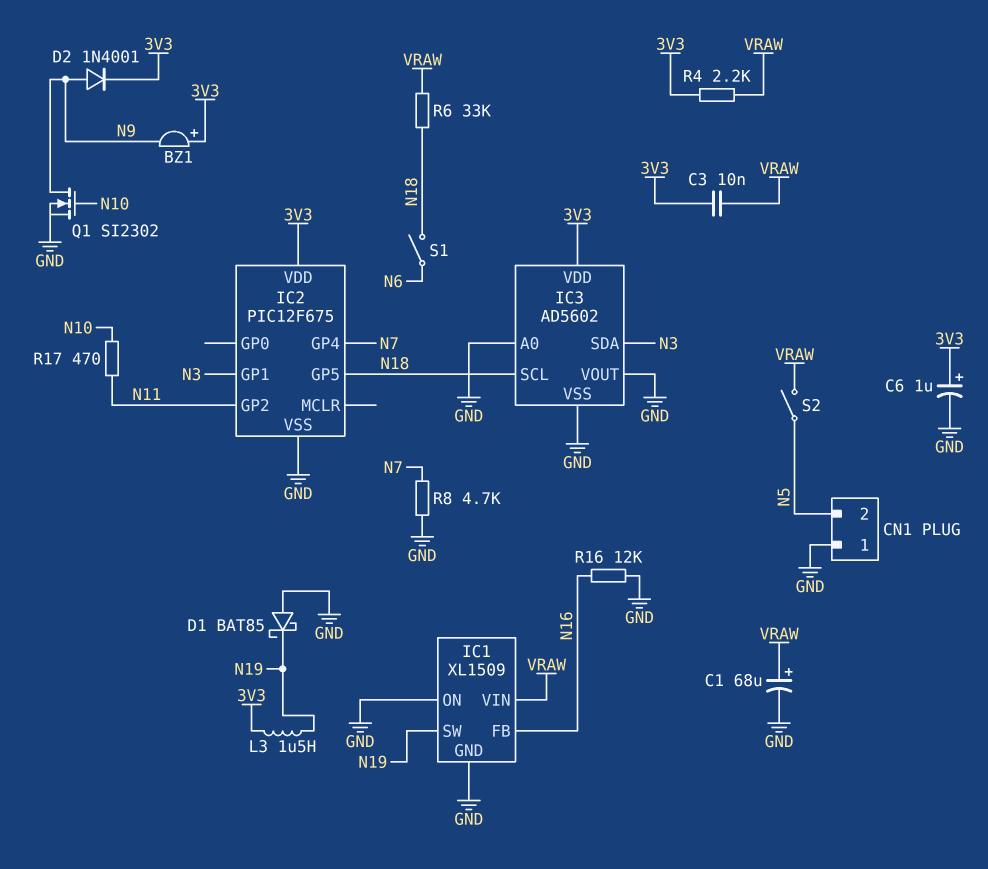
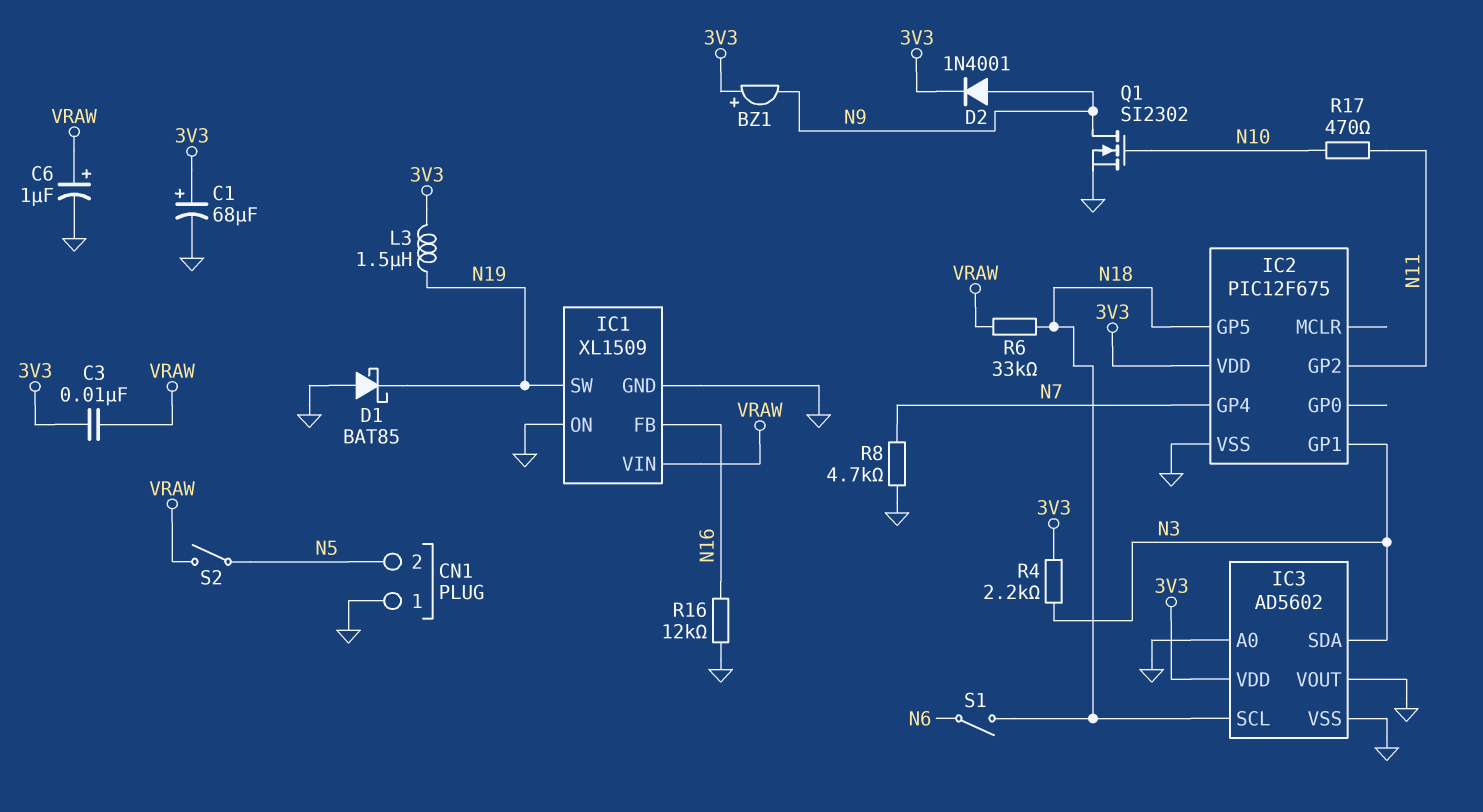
C1: 68uF (plus VRAW, minus GND) -> 68uF (plus 3V3, minus GND)
C6: 1uF (plus 3V3, minus GND) -> 1uF (plus VRAW, minus GND)
R4: 2.2k (3V3, VRAW) -> 2.2k (3V3, N3)

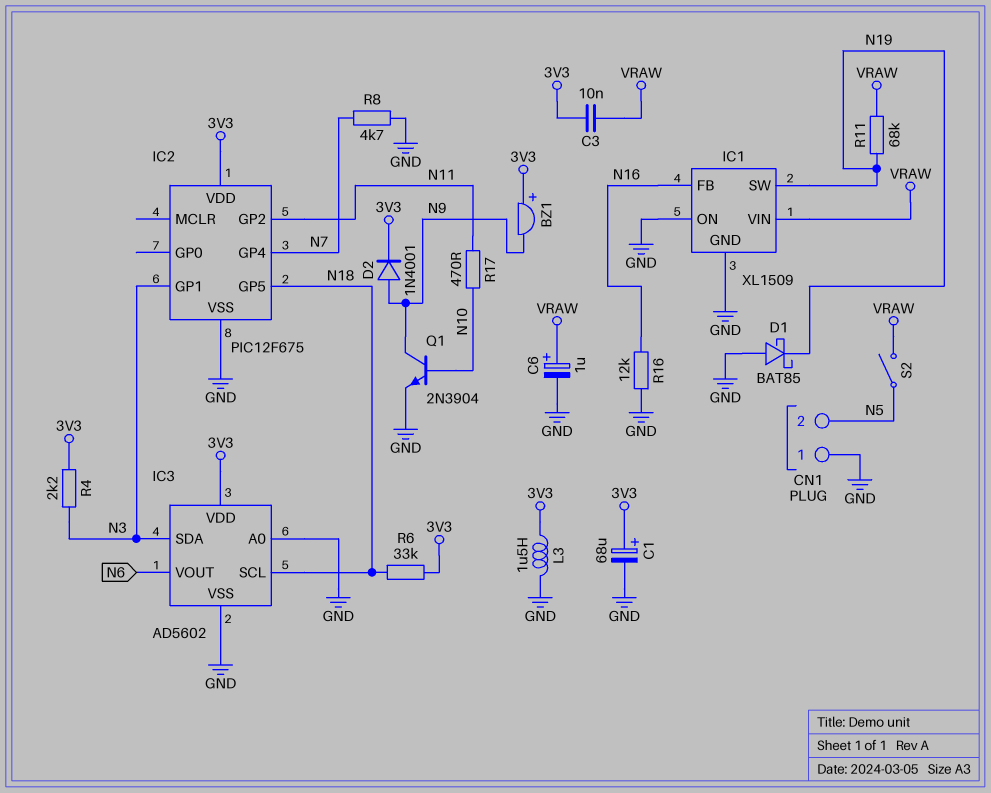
IC3 pin VOUT: GND -> N6
L3: 1.5uH (3V3, N19) -> 1.5uH (3V3, GND)
Q1: NMOS SI2302 (G N10, D N9, S GND) -> NPN 2N3904 (B N10, C N9, E GND)
R6: 33k (N18, VRAW) -> 33k (3V3, N18)
R11: none -> 68k (N19, VRAW)
S1: switch (N6, N18) -> none

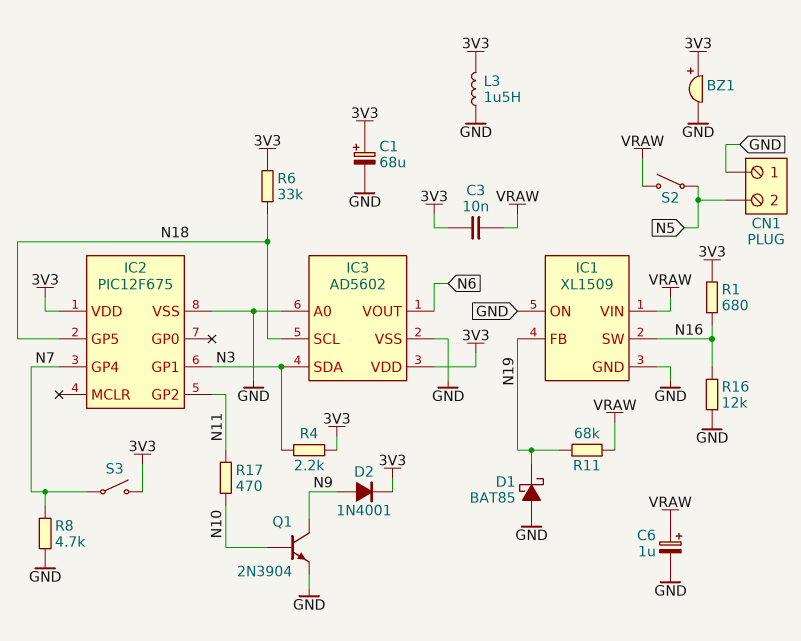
BZ1: buzzer (plus 3V3, minus N9) -> buzzer (plus 3V3, minus GND)
IC1 pin FB: N16 -> N19
IC1 pin SW: N19 -> N16
R1: none -> 680 (3V3, N16)
S3: none -> switch (3V3, N7)

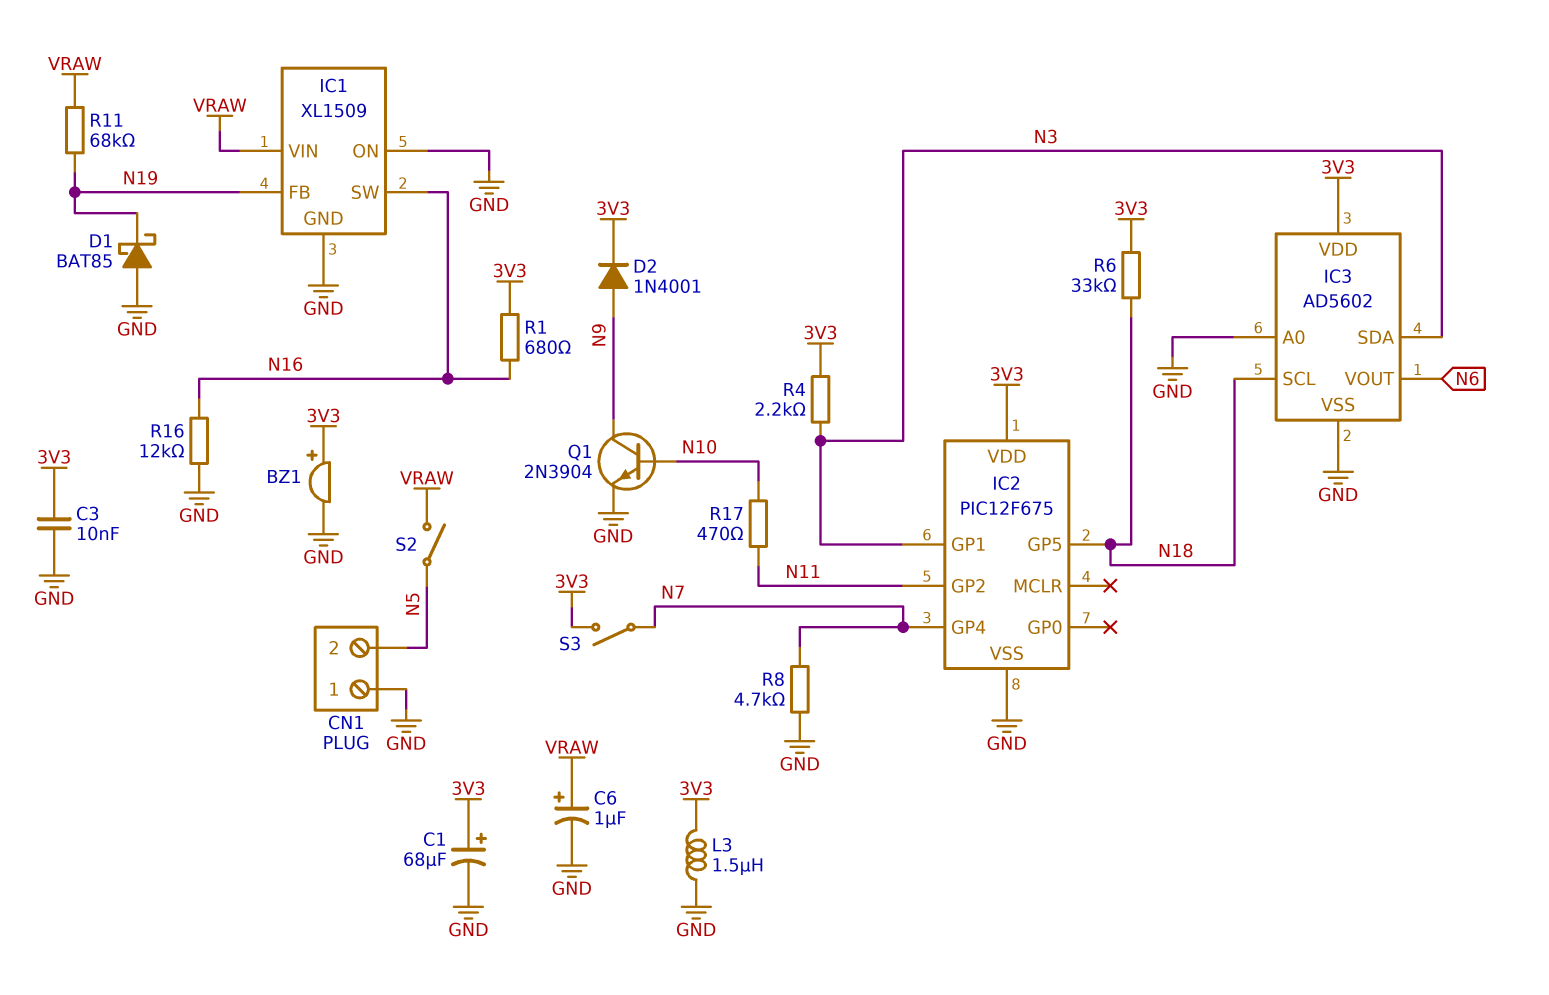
C3: 10nF (3V3, VRAW) -> 10nF (3V3, GND)

